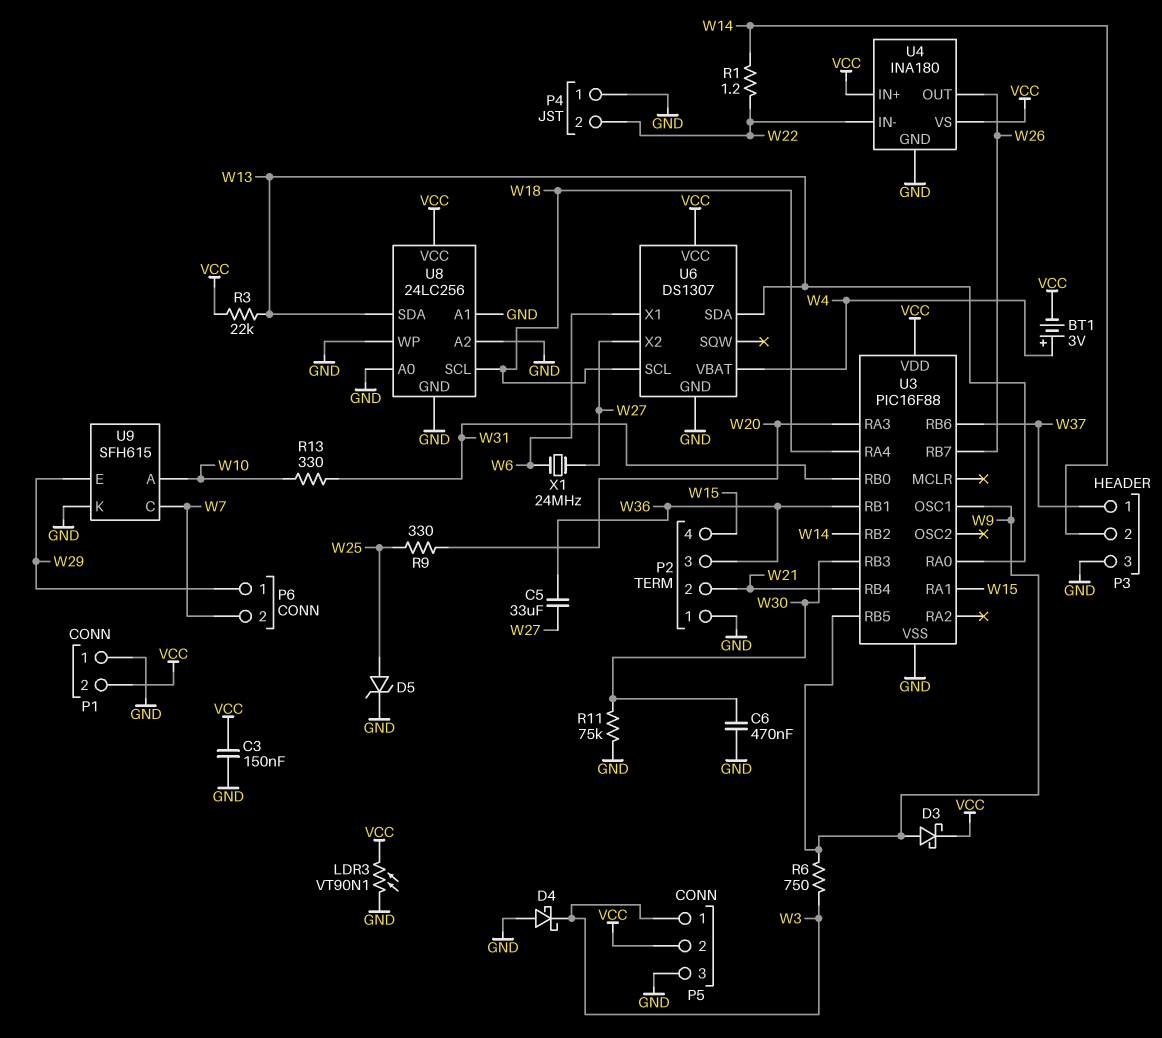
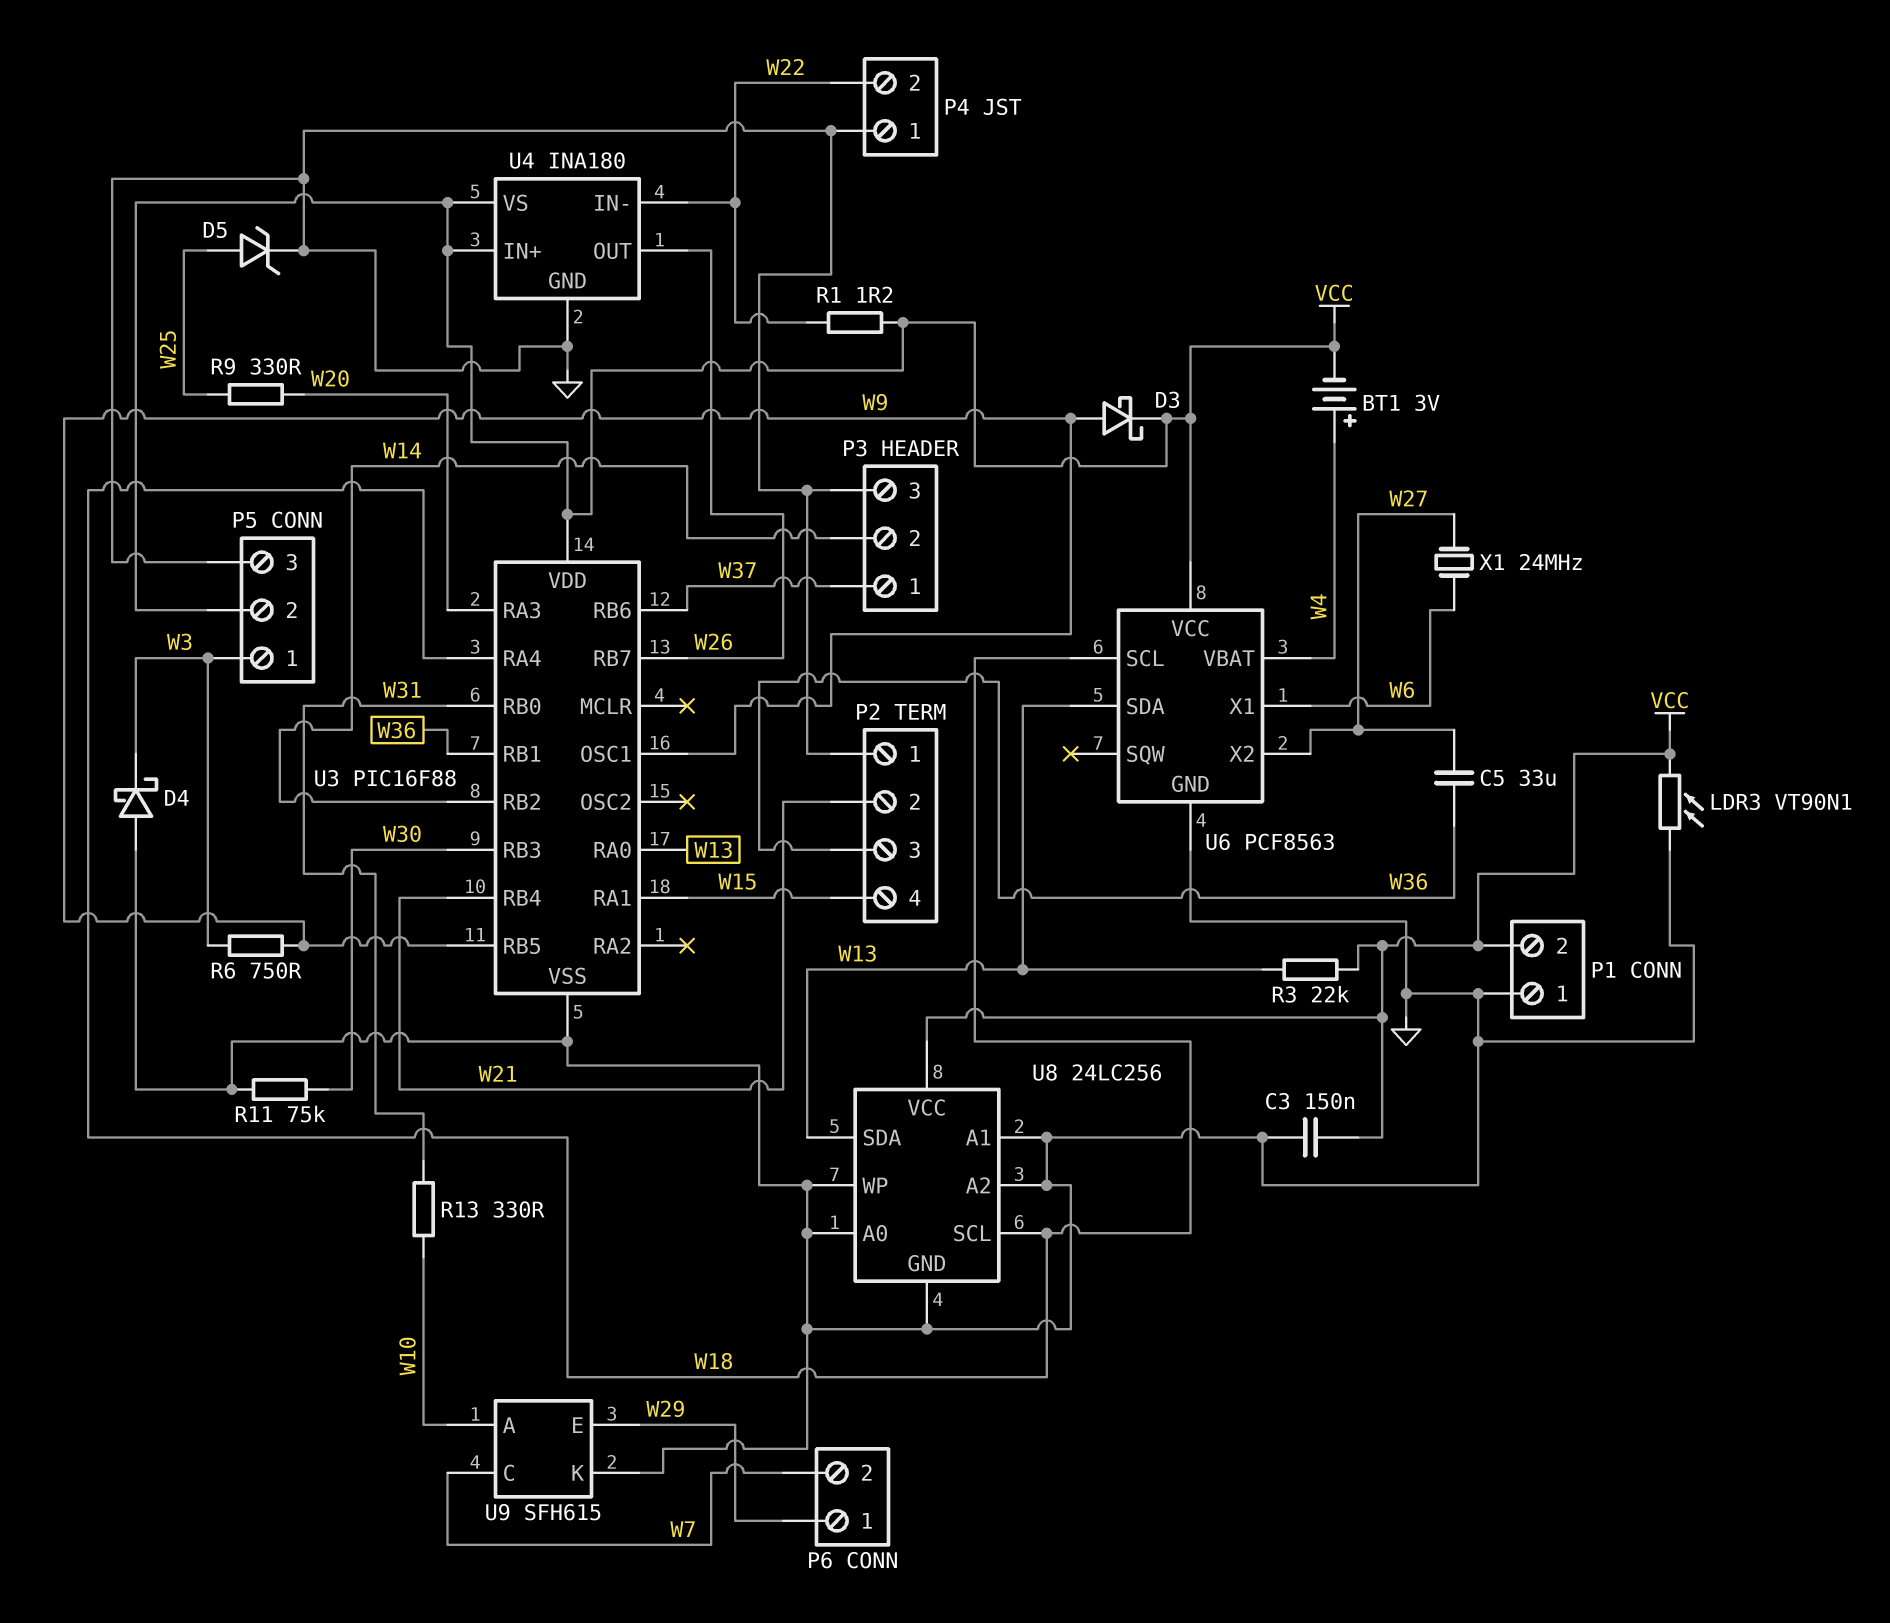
C6: 470nF (GND, W30) -> none
R1: 1.2 (W14, W22) -> 1.2 (VCC, W22)
U6: DS1307 -> PCF8563

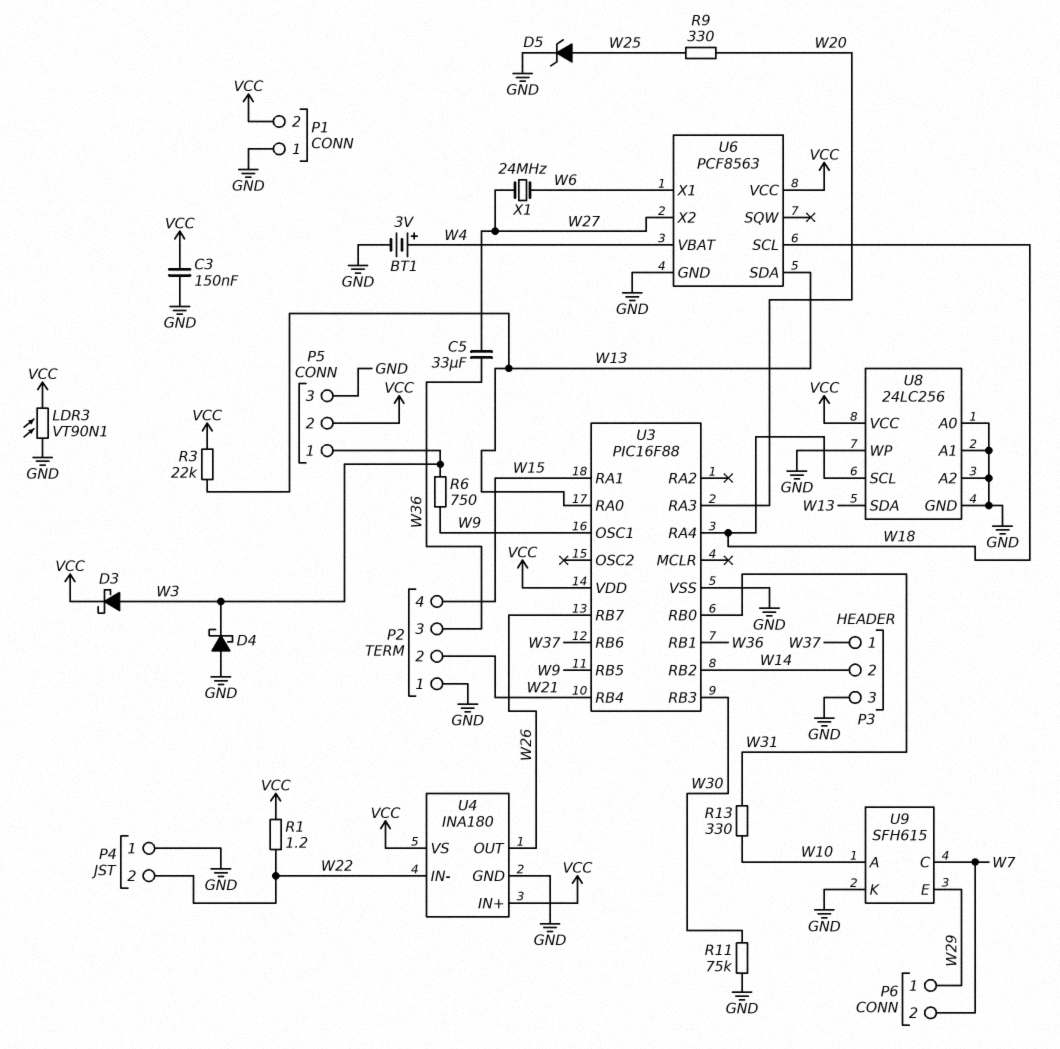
BT1: 3V (plus W4, minus VCC) -> 3V (plus W4, minus GND)
D3: schottky (A W9, K VCC) -> schottky (A W3, K VCC)

